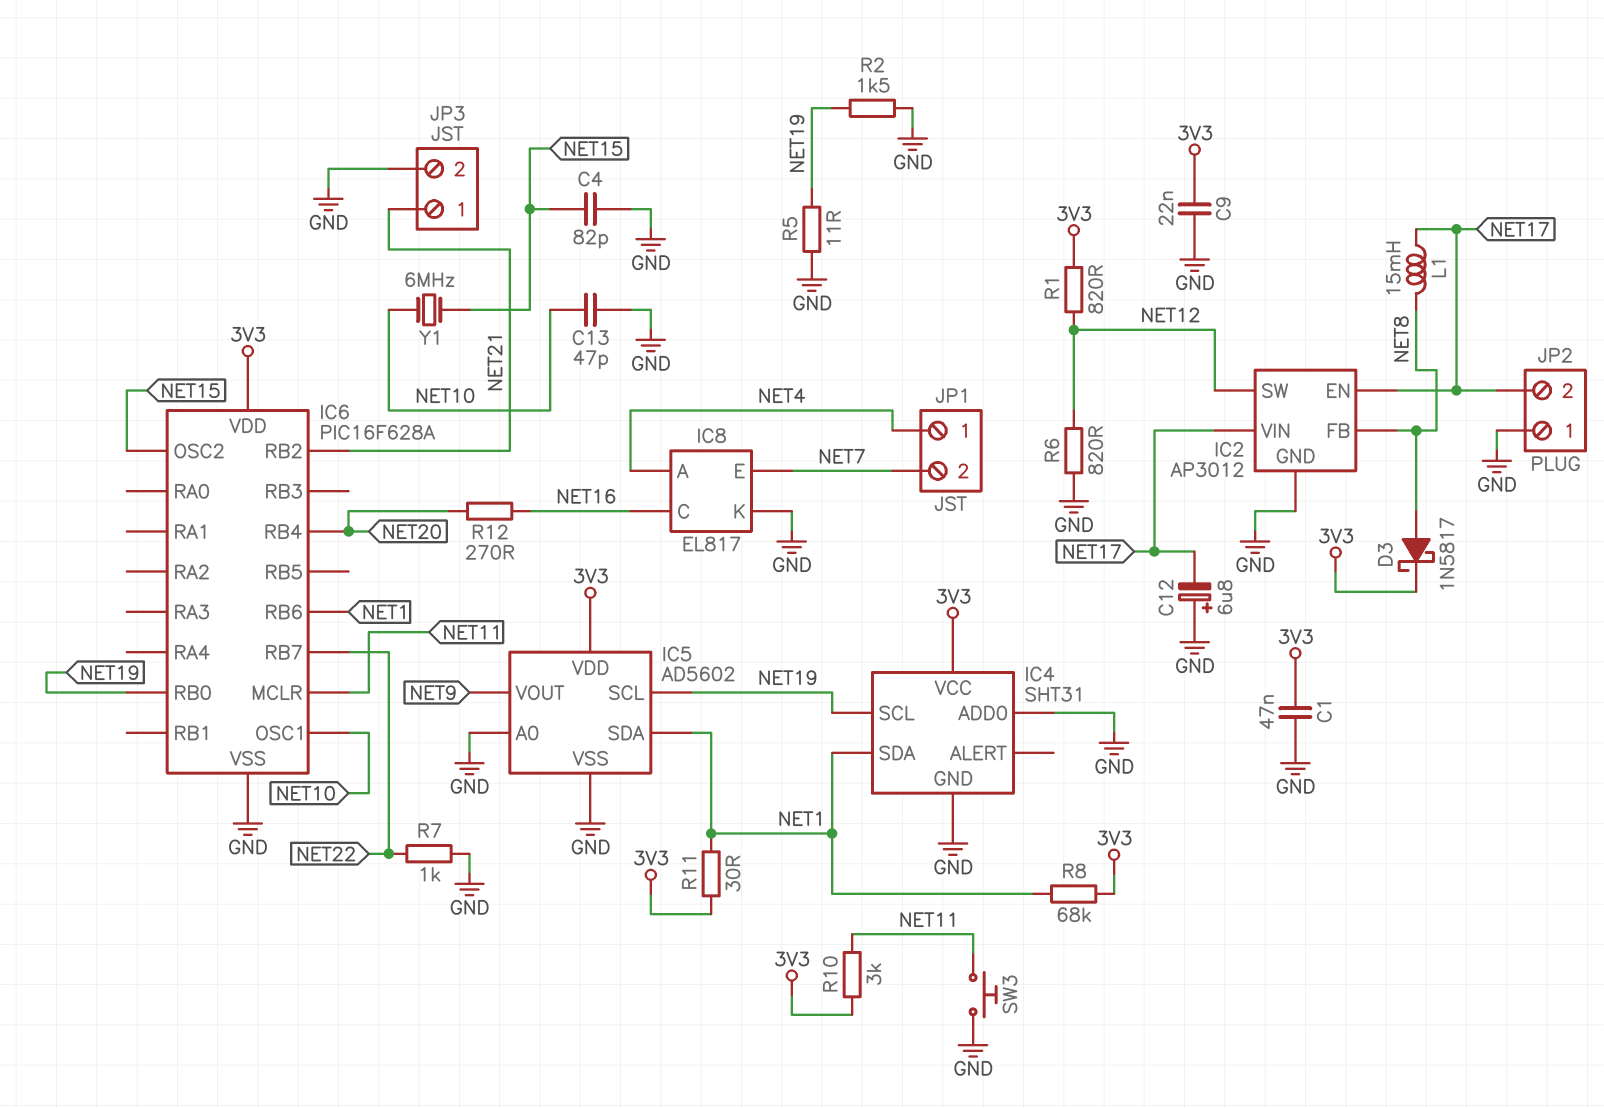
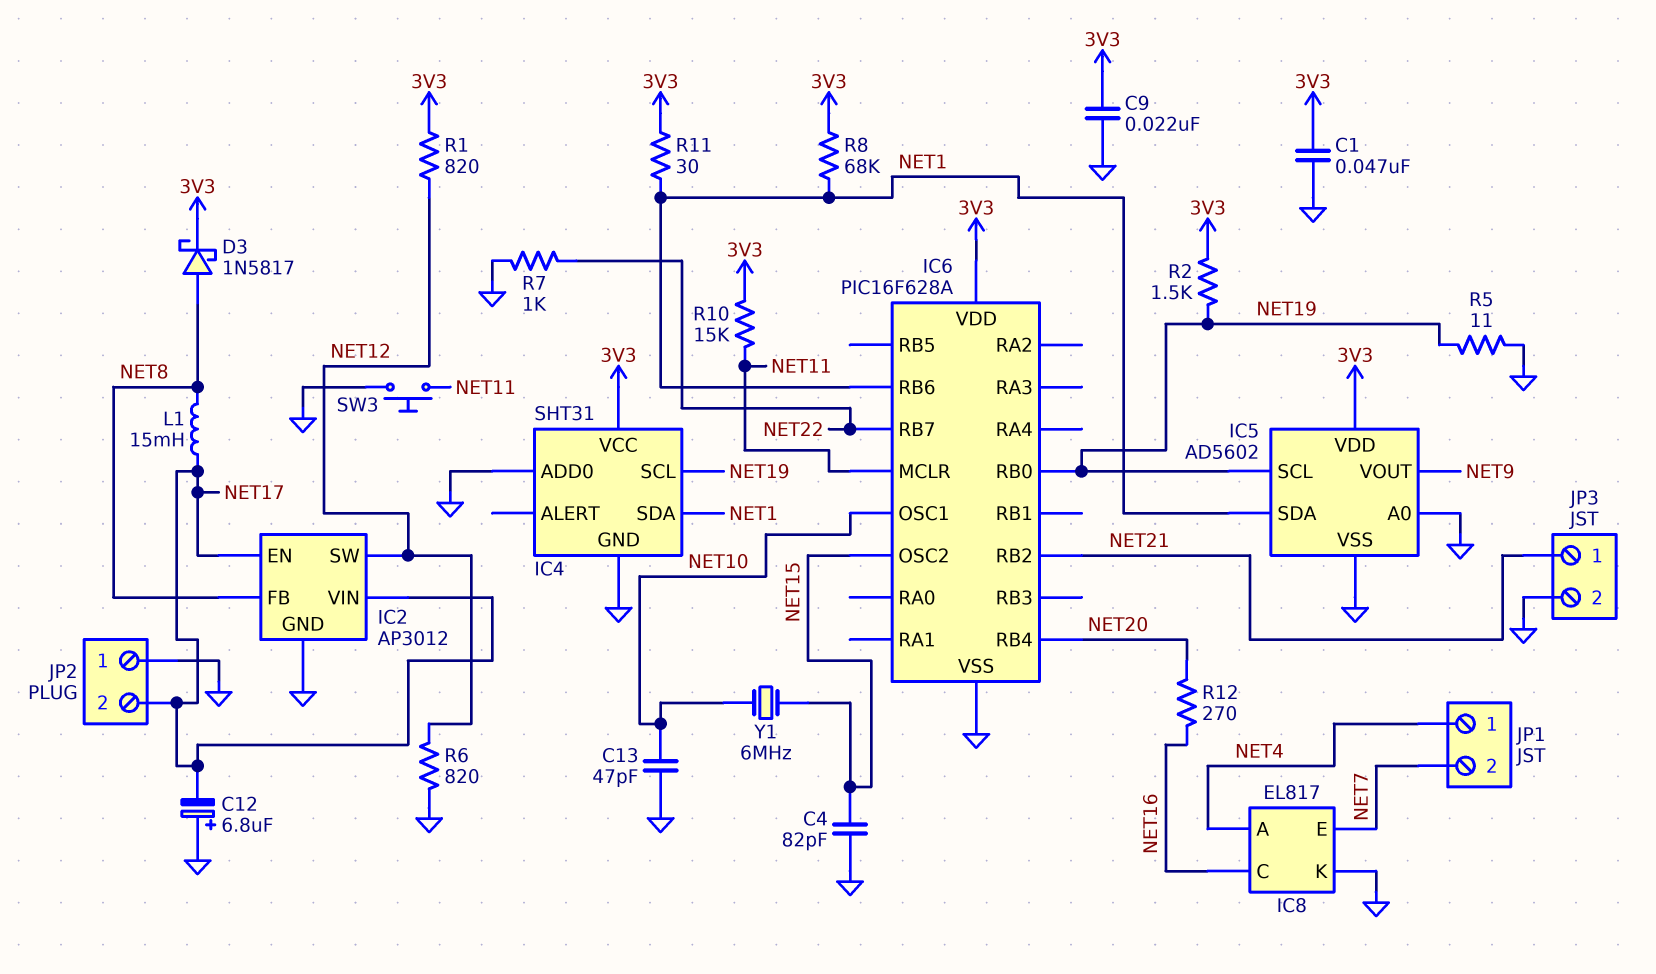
R2: 1.5k (GND, NET19) -> 1.5k (3V3, NET19)
R10: 3k (3V3, NET11) -> 15k (3V3, NET11)

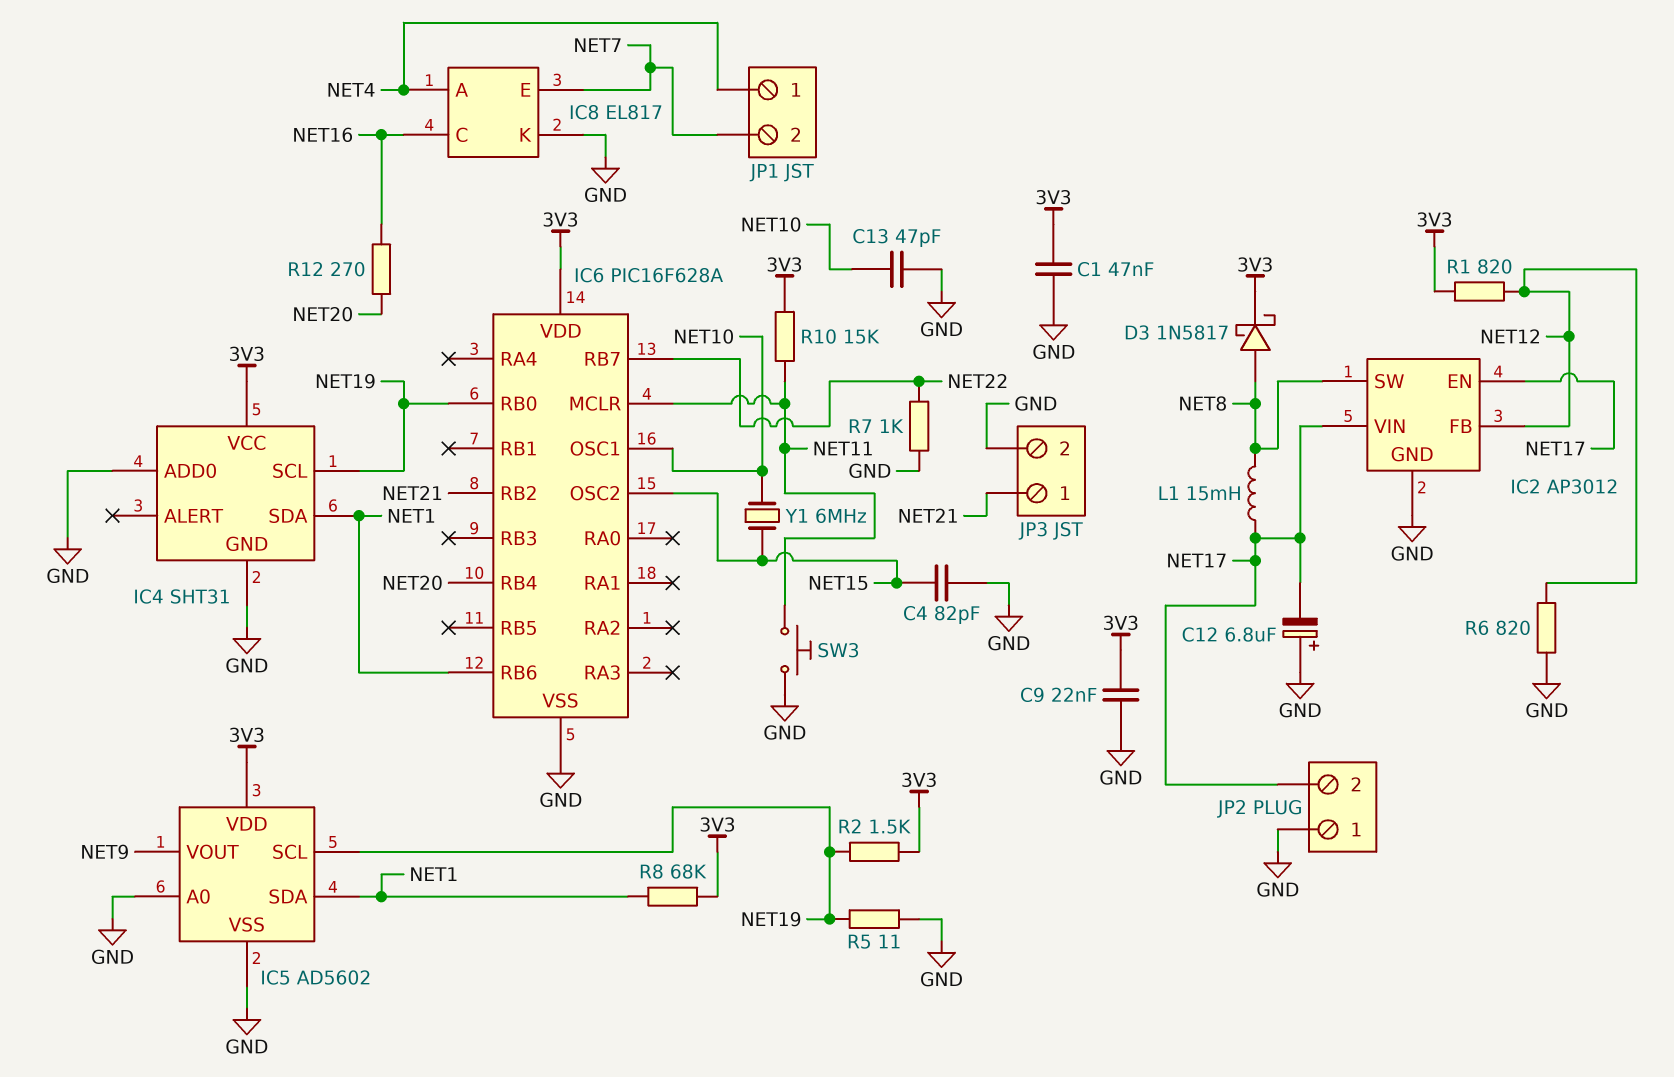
IC2 pin FB: NET8 -> NET12
IC2 pin SW: NET12 -> NET8
R11: 30 (3V3, NET1) -> none

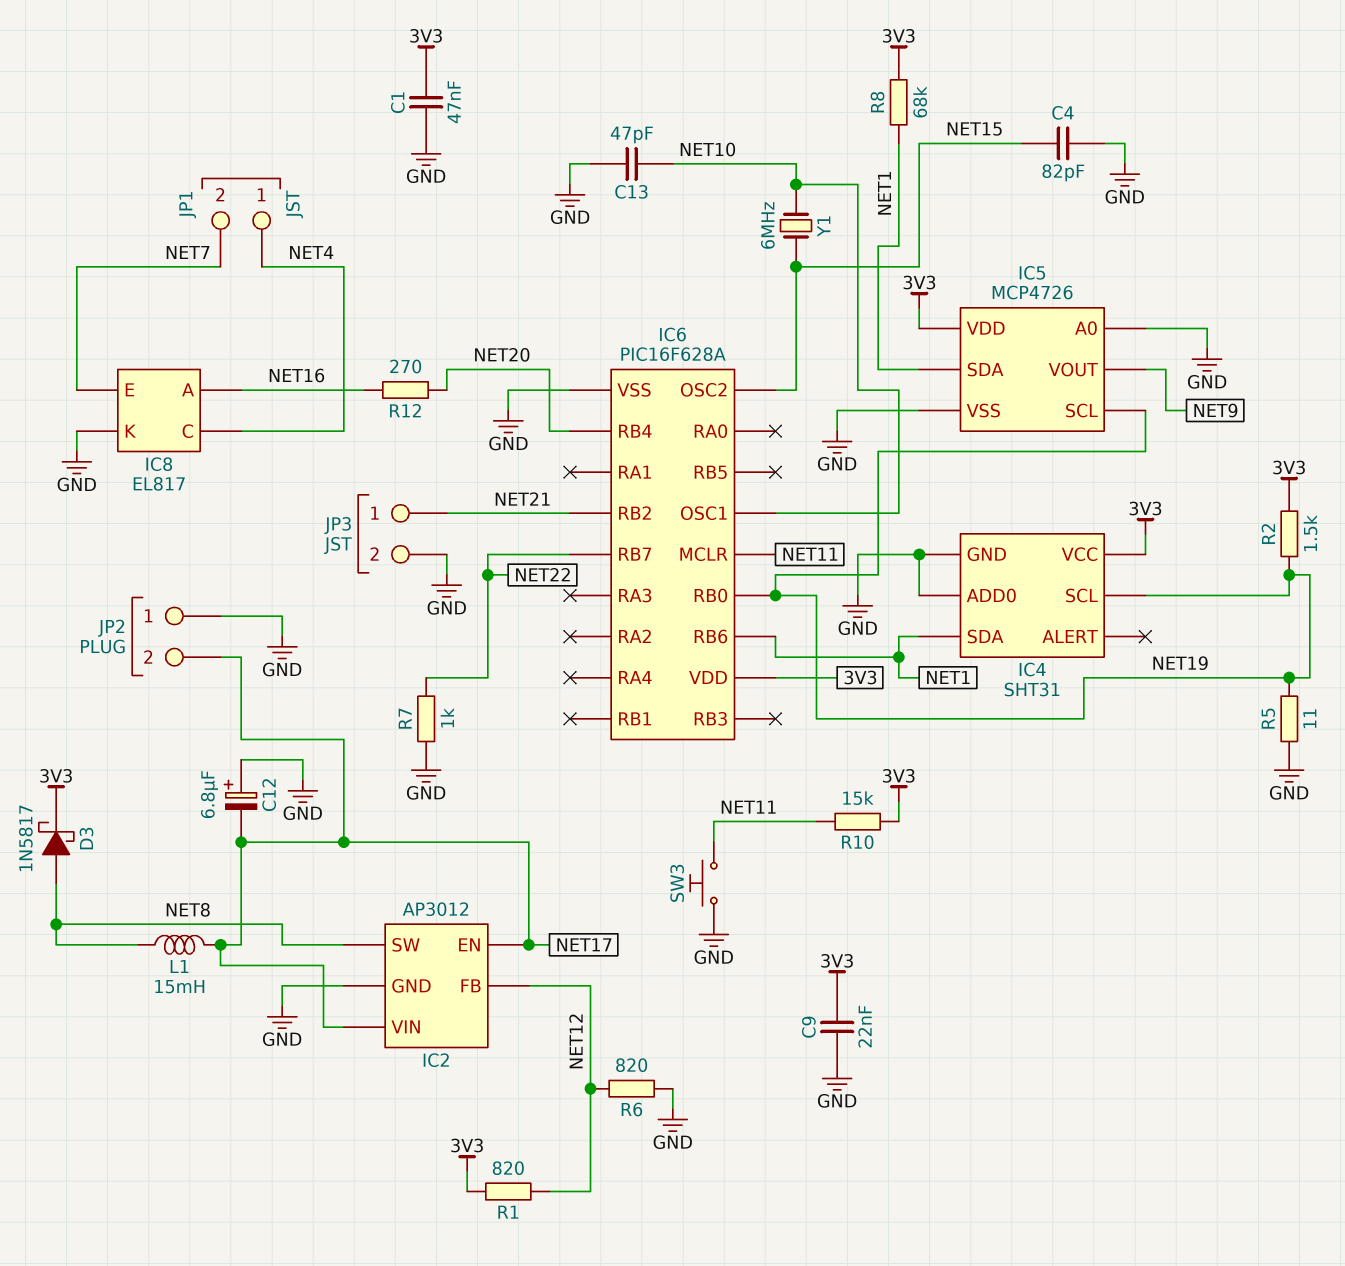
IC5: AD5602 -> MCP4726
IC8 pin A: NET4 -> NET16
IC8 pin C: NET16 -> NET4

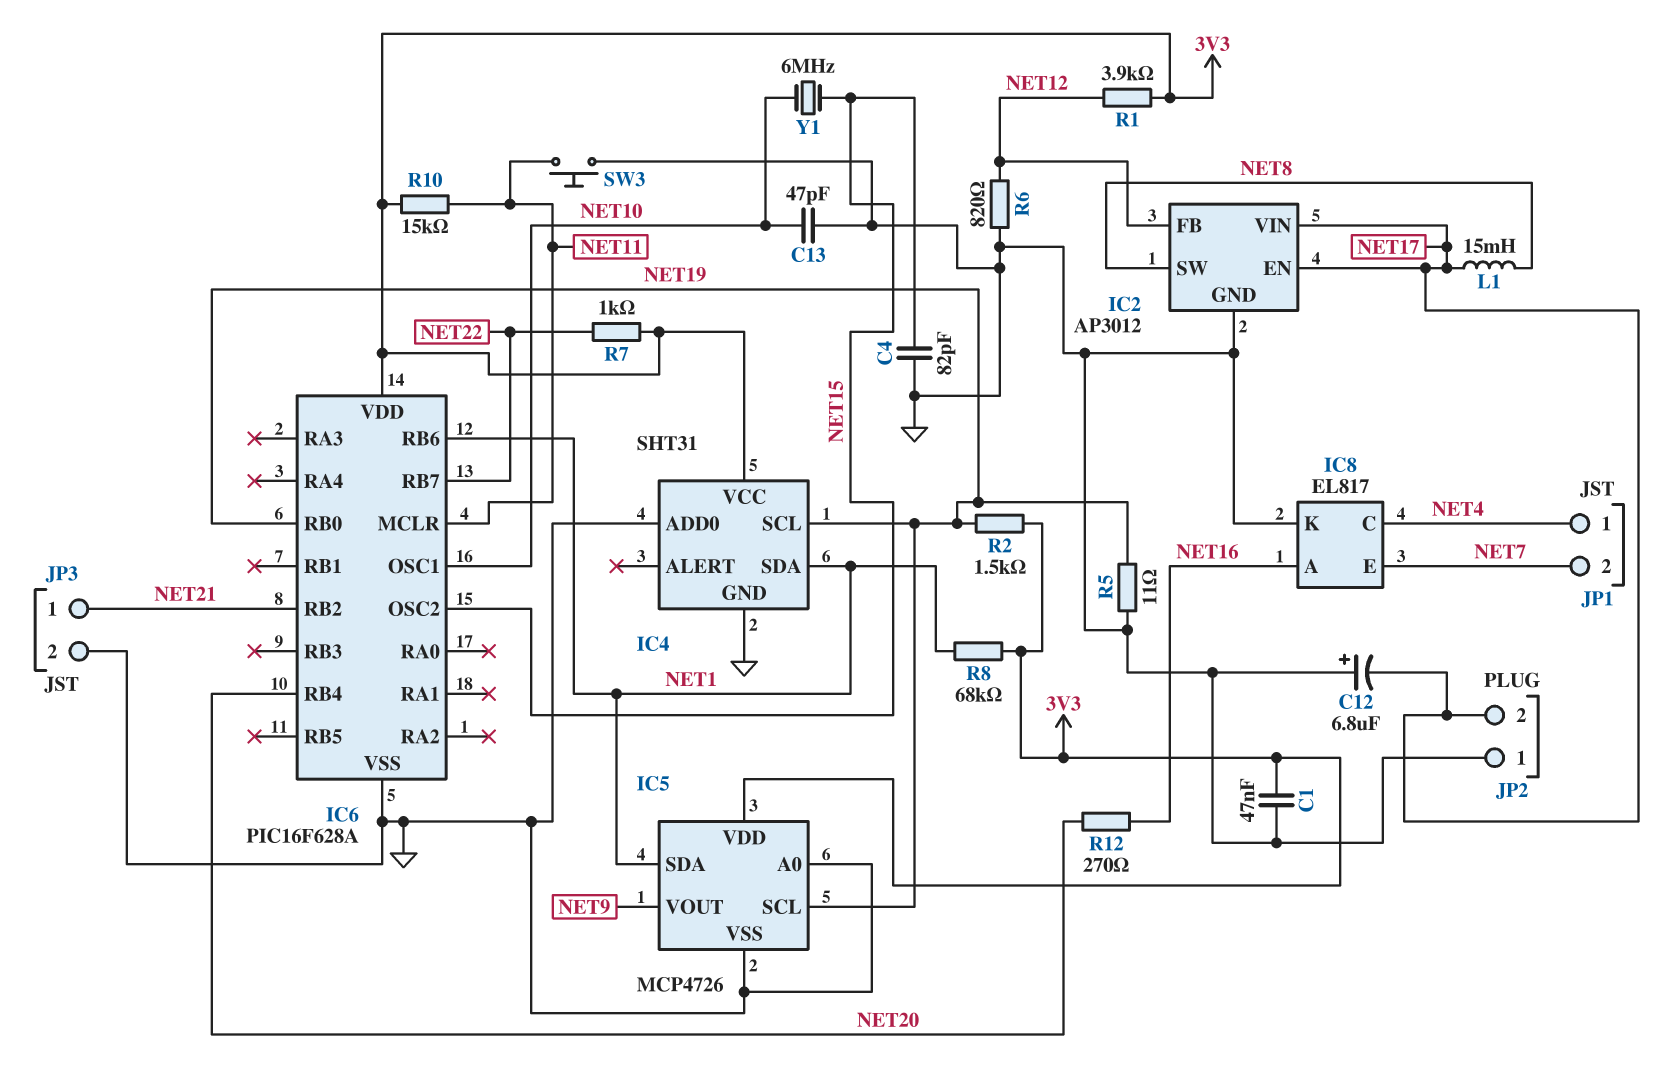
C9: 22nF (3V3, GND) -> none
D3: schottky 1N5817 (A NET8, K 3V3) -> none
R1: 820 (3V3, NET12) -> 3.9k (3V3, NET12)
R7: 1k (GND, NET22) -> 1k (3V3, NET22)

